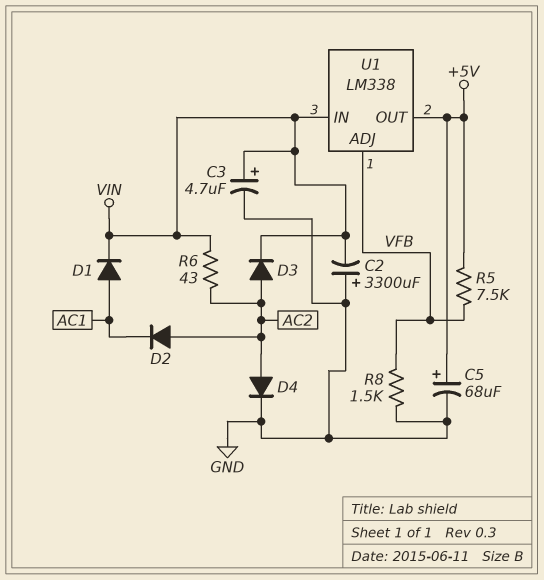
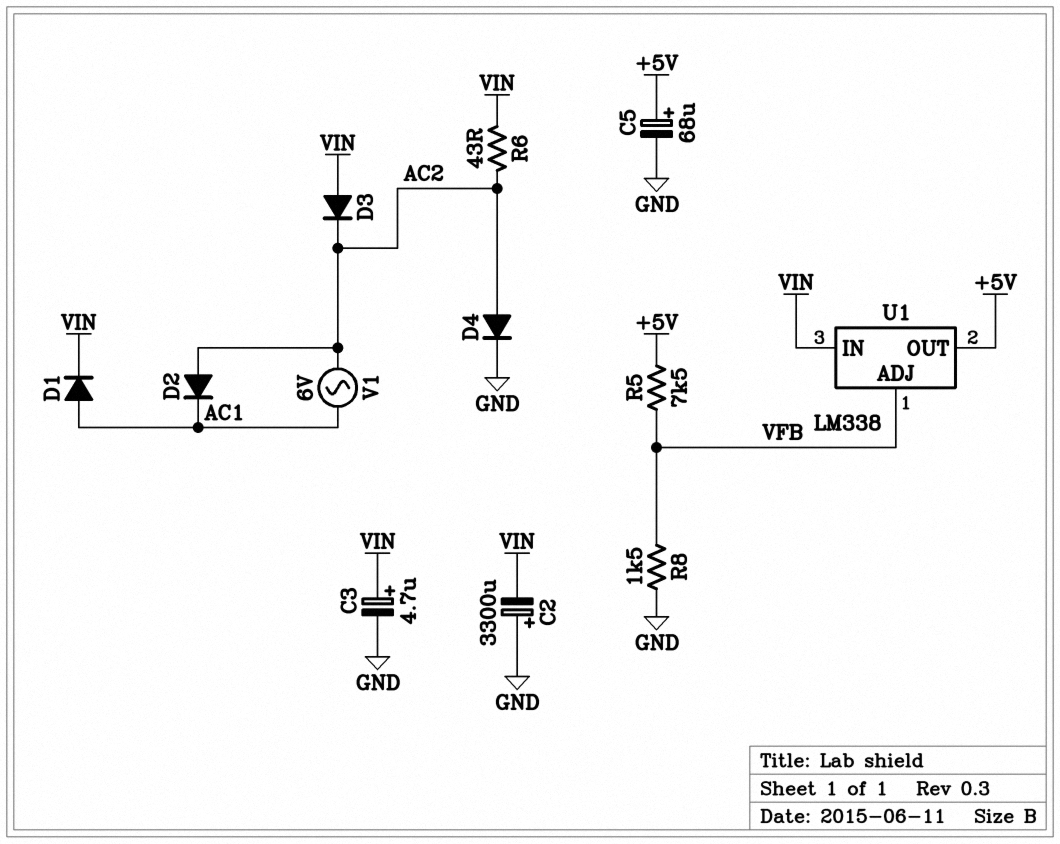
D3: diode (A AC2, K VIN) -> diode (A VIN, K AC2)
V1: none -> AC 6V (AC1, AC2)

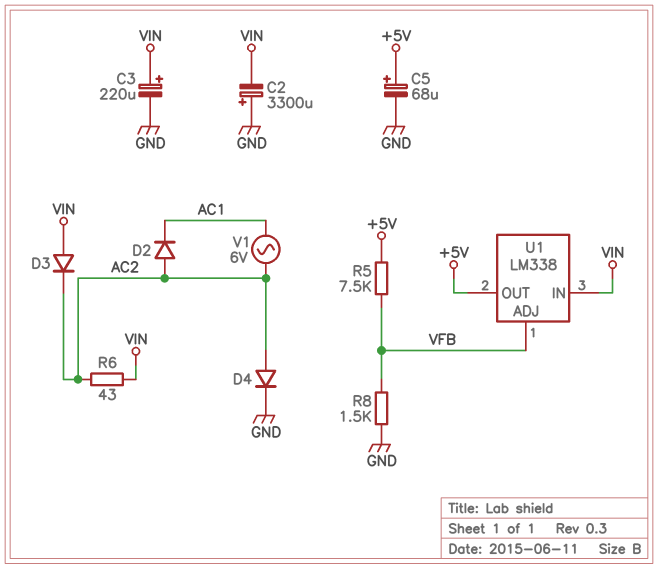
C3: 4.7uF (plus VIN, minus GND) -> 220uF (plus VIN, minus GND)
D1: diode (A AC1, K VIN) -> none

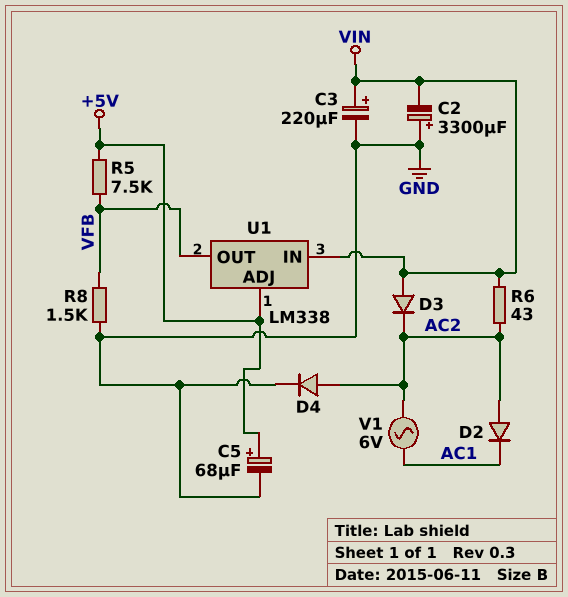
U1 pin ADJ: VFB -> +5V
U1 pin OUT: +5V -> VFB

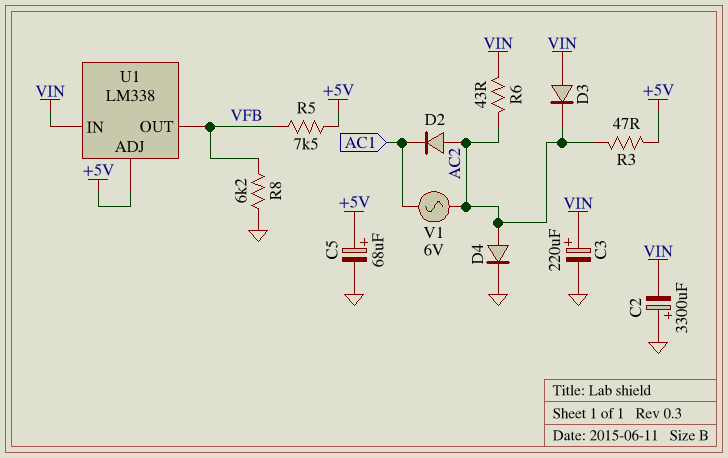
R3: none -> 47 (+5V, AC2)
R8: 1.5k (GND, VFB) -> 6.2k (GND, VFB)

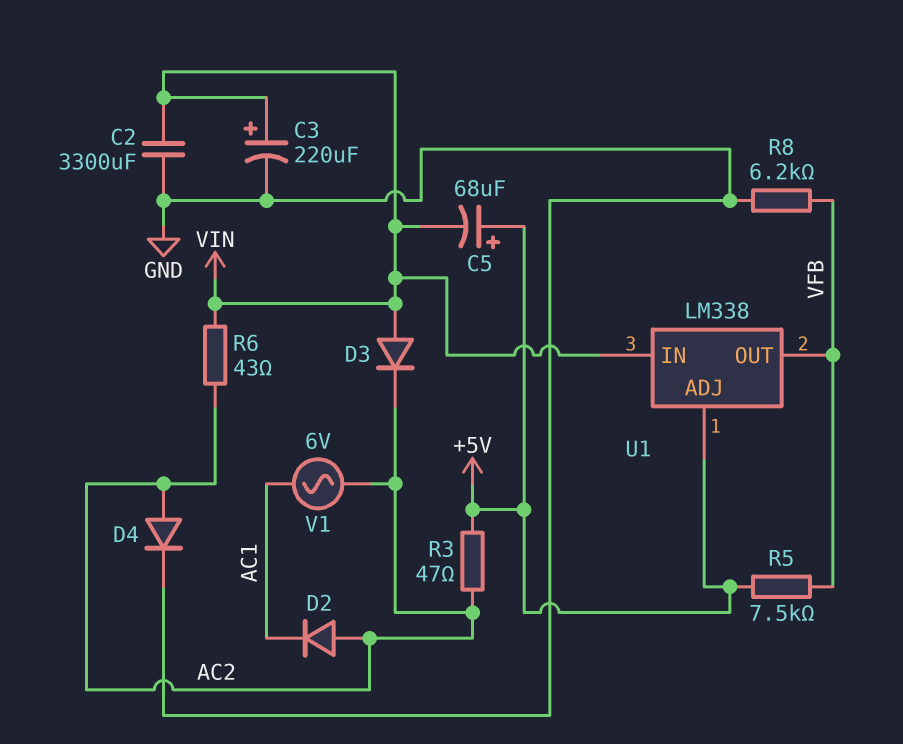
C2: 3300uF (plus GND, minus VIN) -> 3300uF (GND, VIN)
C5: 68uF (plus +5V, minus GND) -> 68uF (plus +5V, minus VIN)

